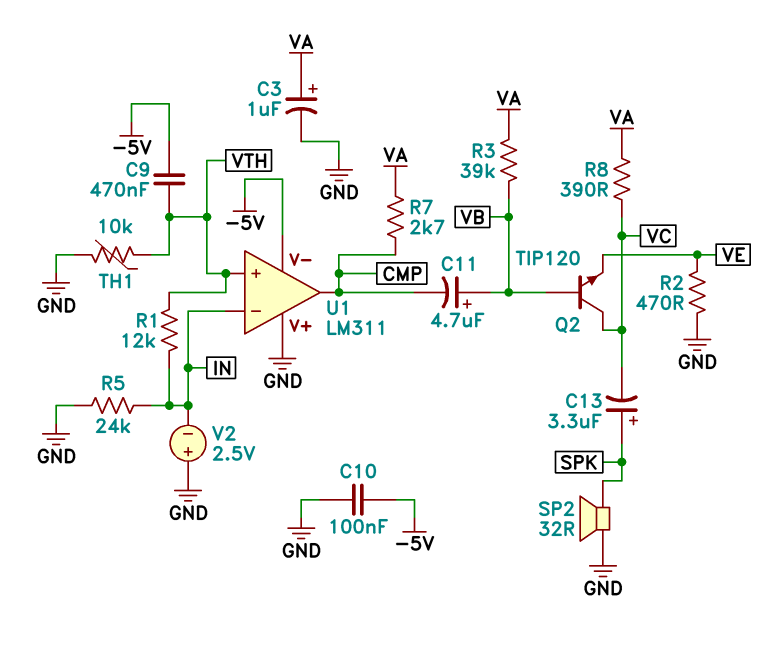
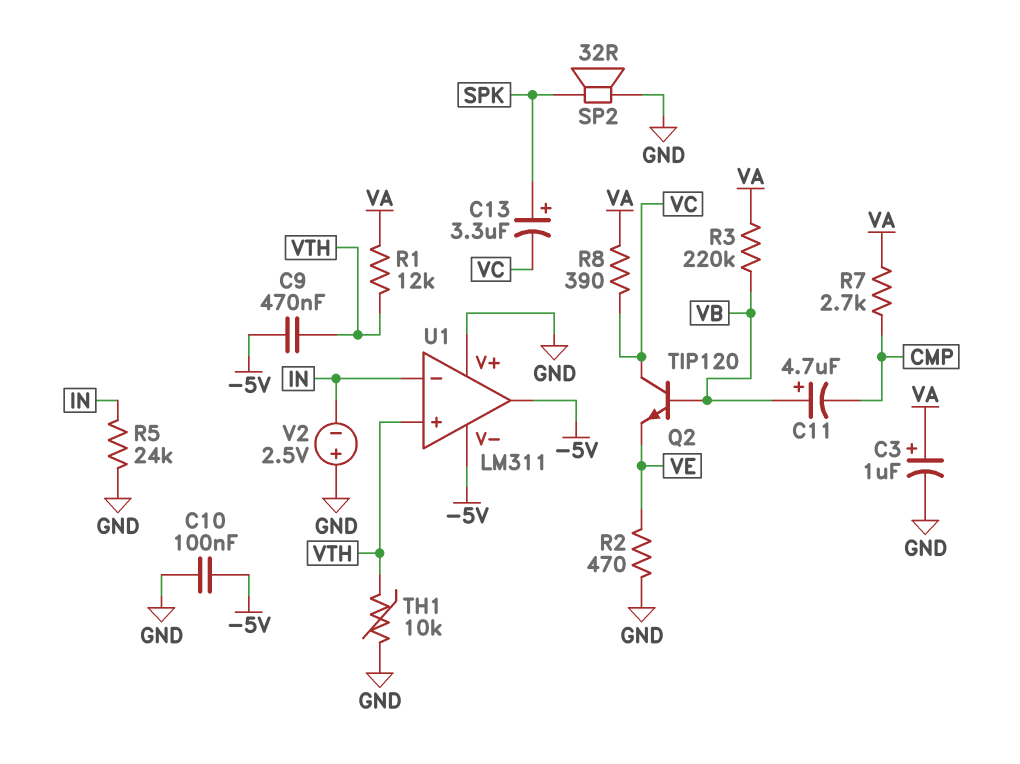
R1: 12k (IN, VTH) -> 12k (VA, VTH)
R3: 39k (VA, VB) -> 220k (VA, VB)
U1 pin out: CMP -> -5V

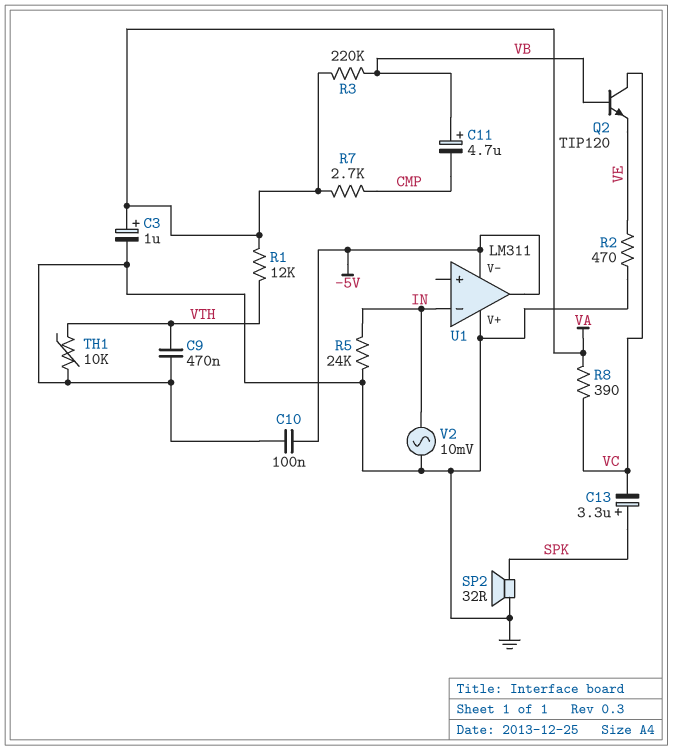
C9: 470nF (-5V, VTH) -> 470nF (GND, VTH)
U1 pin in+: VTH -> none
V2: 2.5V (plus GND, minus IN) -> AC 10mV (GND, IN)

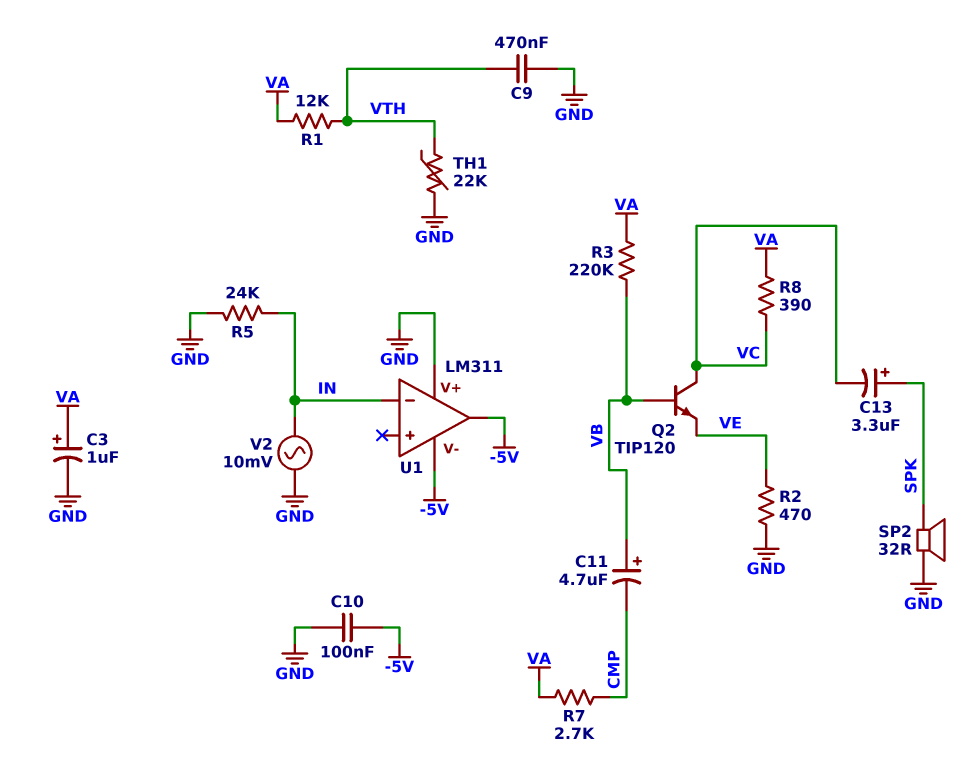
TH1: 10k (GND, VTH) -> 22k (GND, VTH)

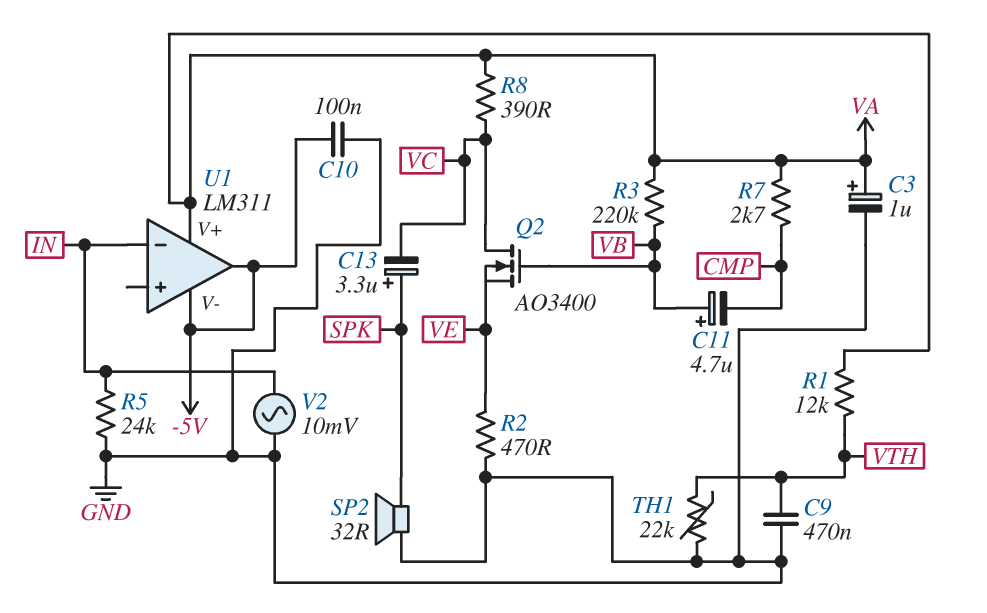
Q2: NPN TIP120 (B VB, C VC, E VE) -> NMOS AO3400 (G VB, D VC, S VE)
U1 pin V+: GND -> VA

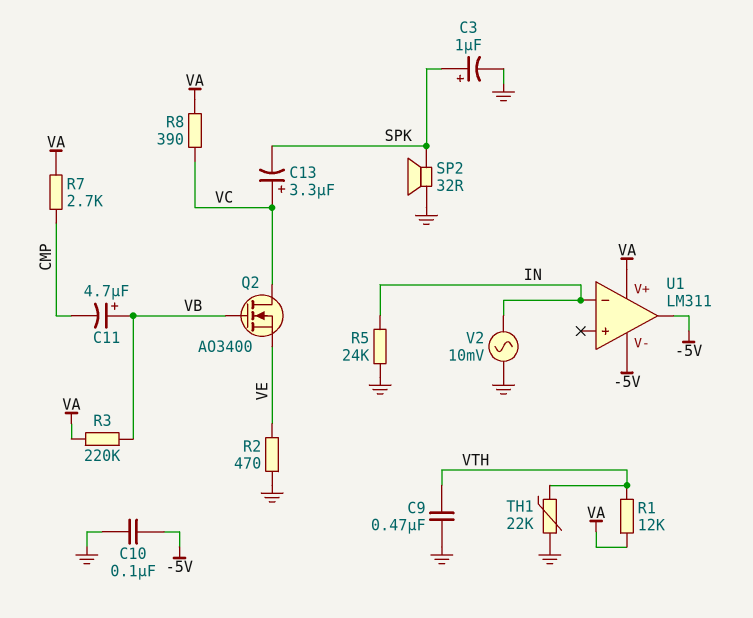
C3: 1uF (plus VA, minus GND) -> 1uF (plus SPK, minus GND)
C13: 3.3uF (plus SPK, minus VC) -> 3.3uF (plus VC, minus SPK)

